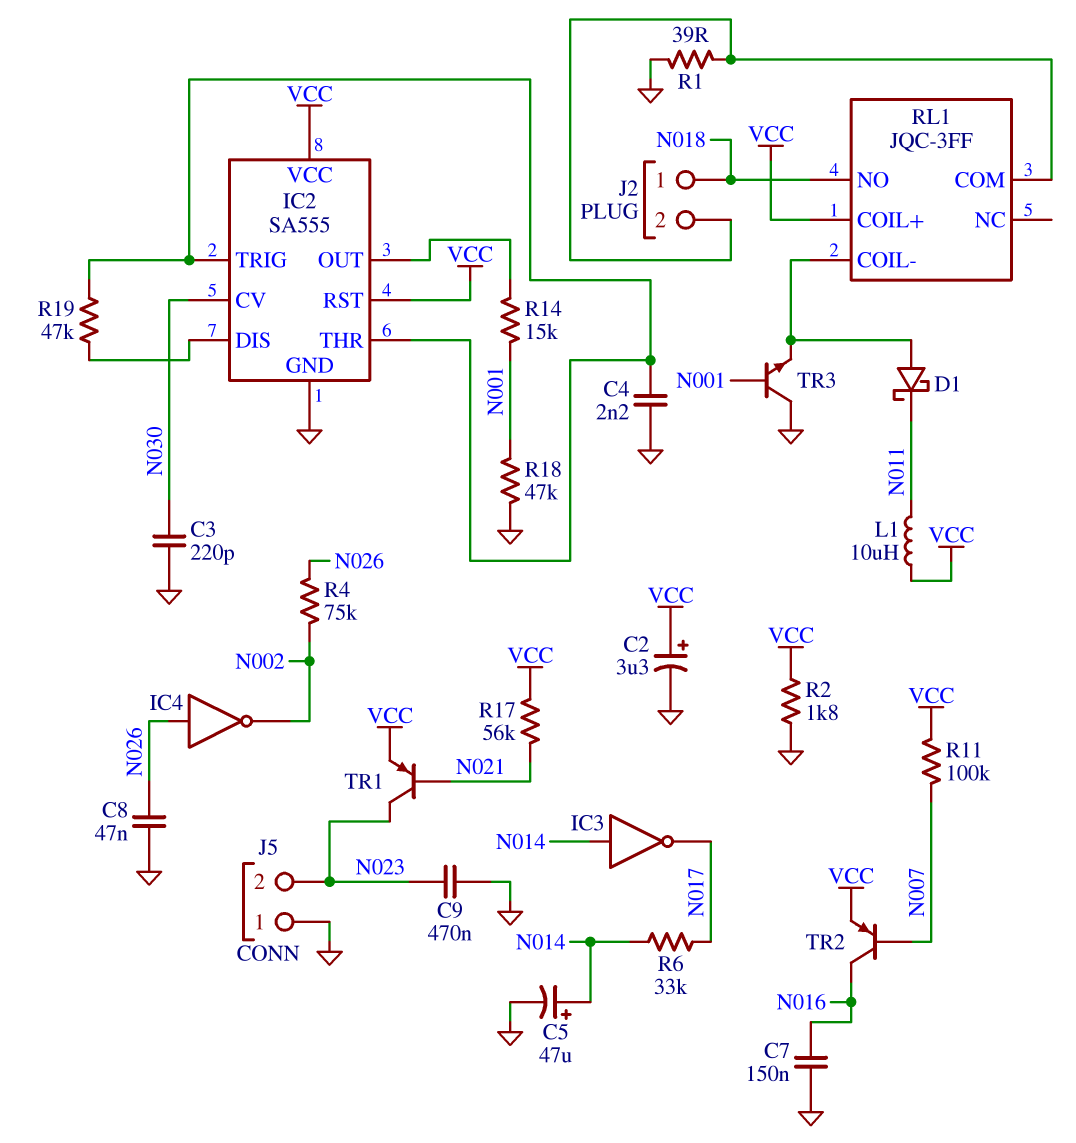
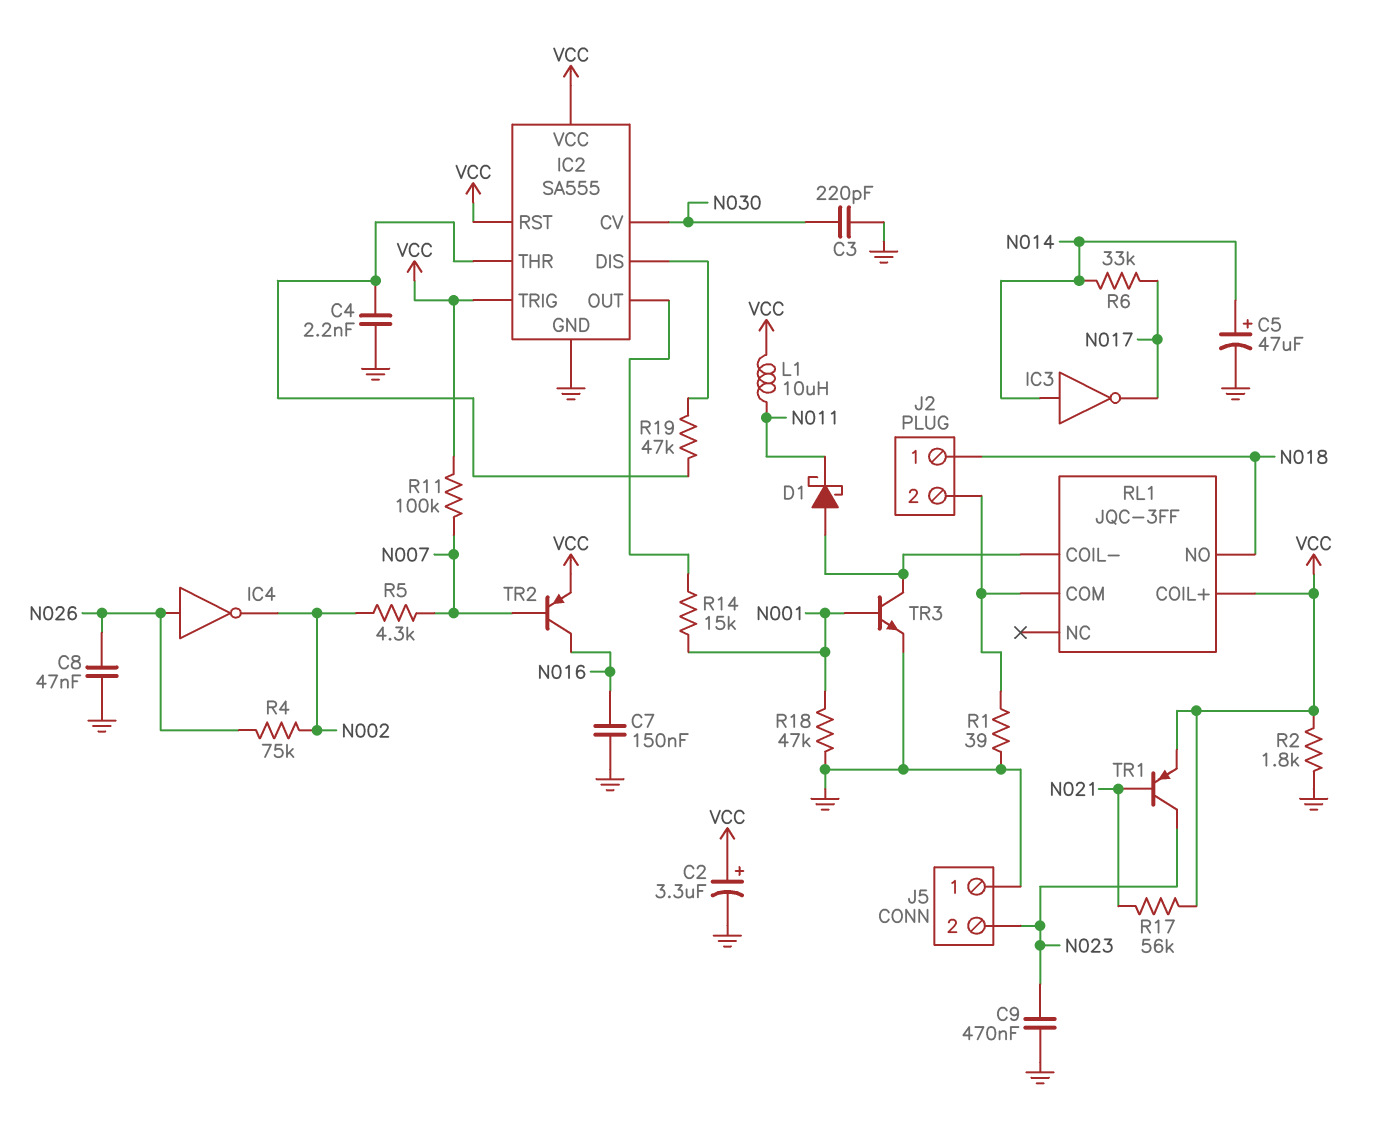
IC2 pin TRIG: IC2/THR -> VCC
R5: none -> 4.3k (N002, N007)
TR3: NPN (B N001, C GND, E RL1/COIL-) -> NPN (B N001, C RL1/COIL-, E GND)

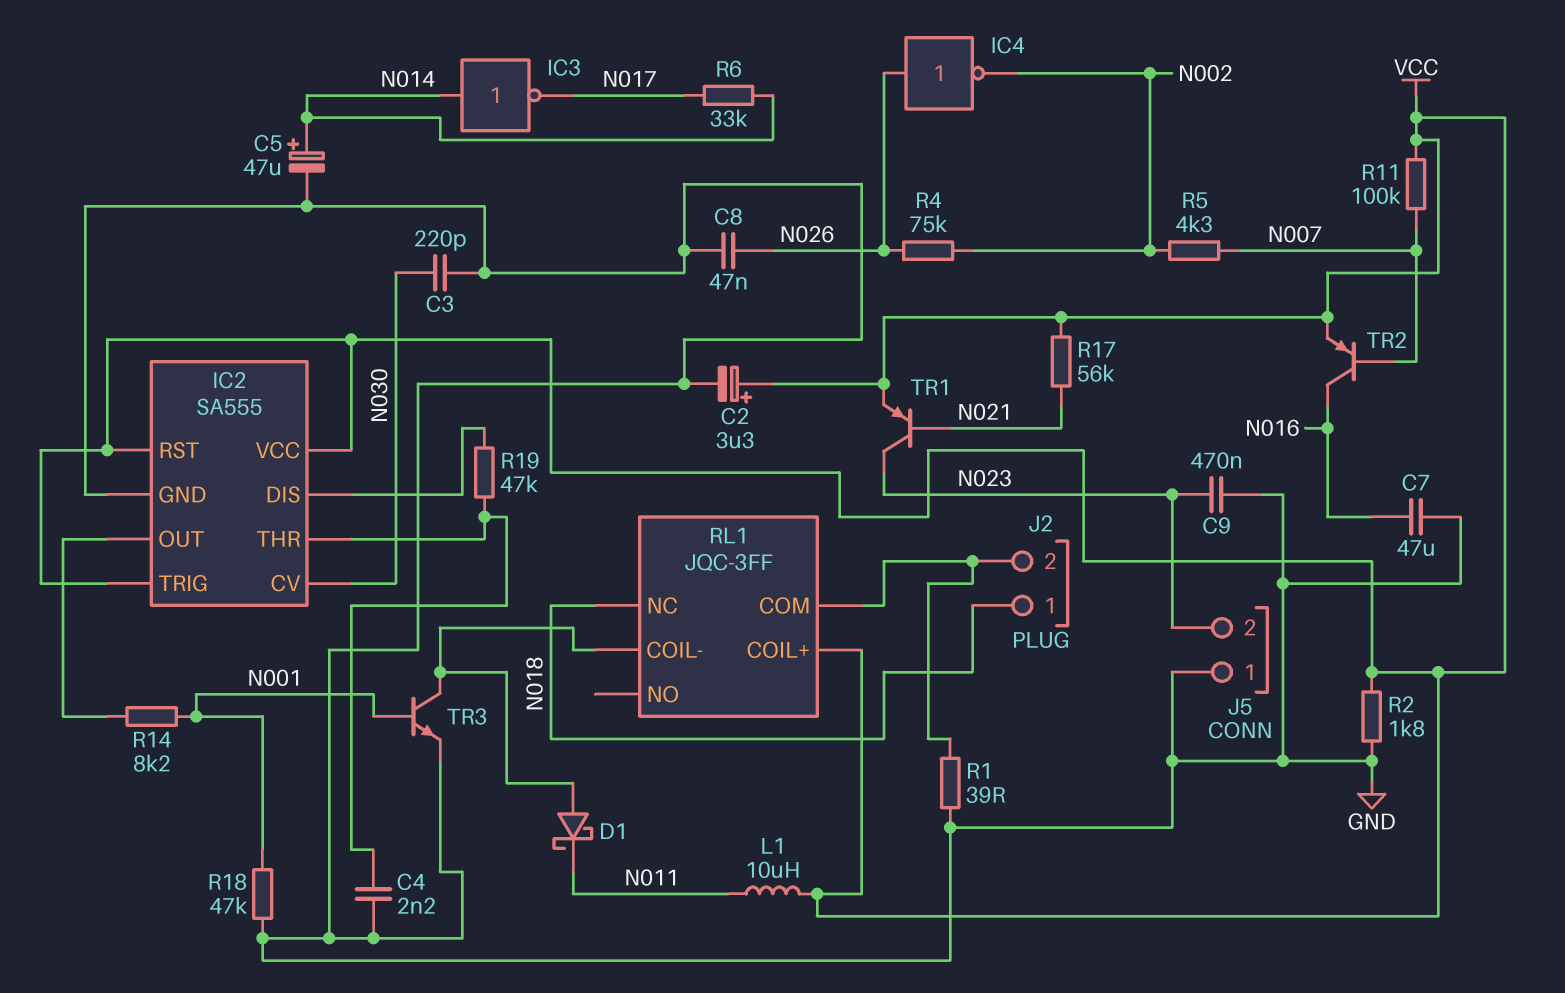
C7: 150nF (GND, N016) -> 47uF (GND, N016)
R14: 15k (IC2/OUT, N001) -> 8.2k (IC2/OUT, N001)
RL1 pin NC: none -> N018
RL1 pin NO: N018 -> none

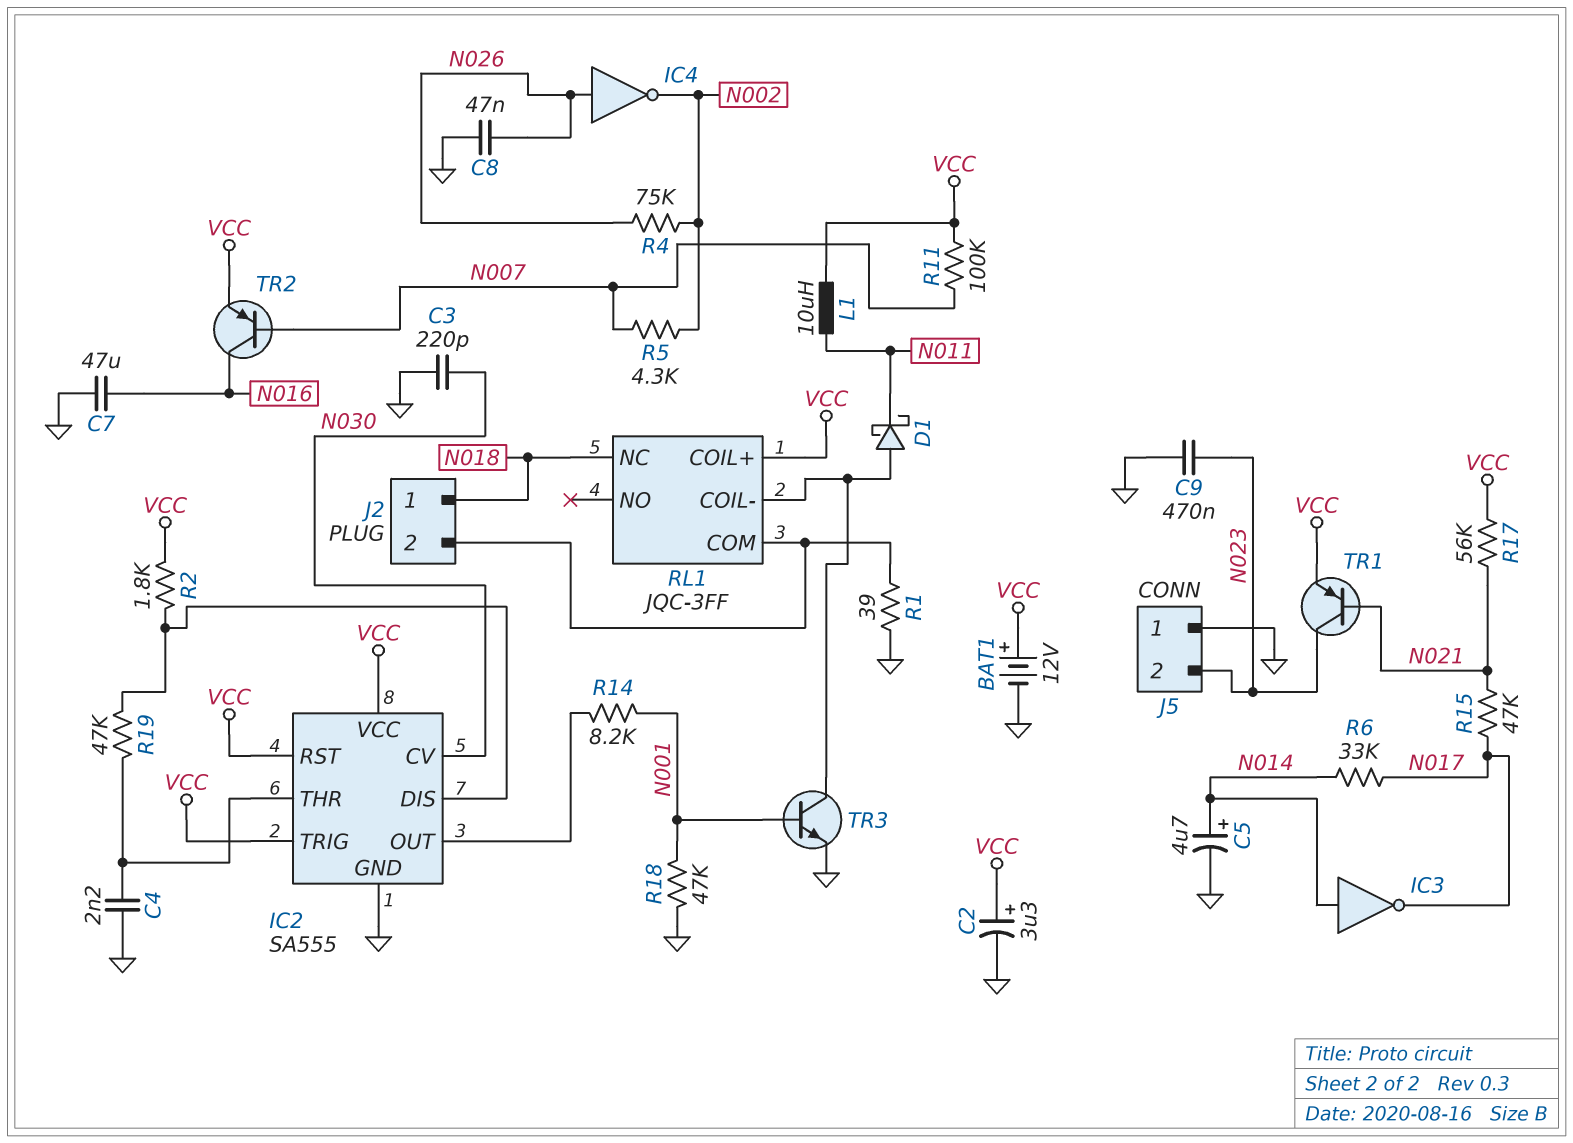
BAT1: none -> 12V (plus VCC, minus GND)
C5: 47uF (plus N014, minus GND) -> 4.7uF (plus N014, minus GND)
R2: 1.8k (GND, VCC) -> 1.8k (IC2/DIS, VCC)
R15: none -> 47k (N017, N021)

